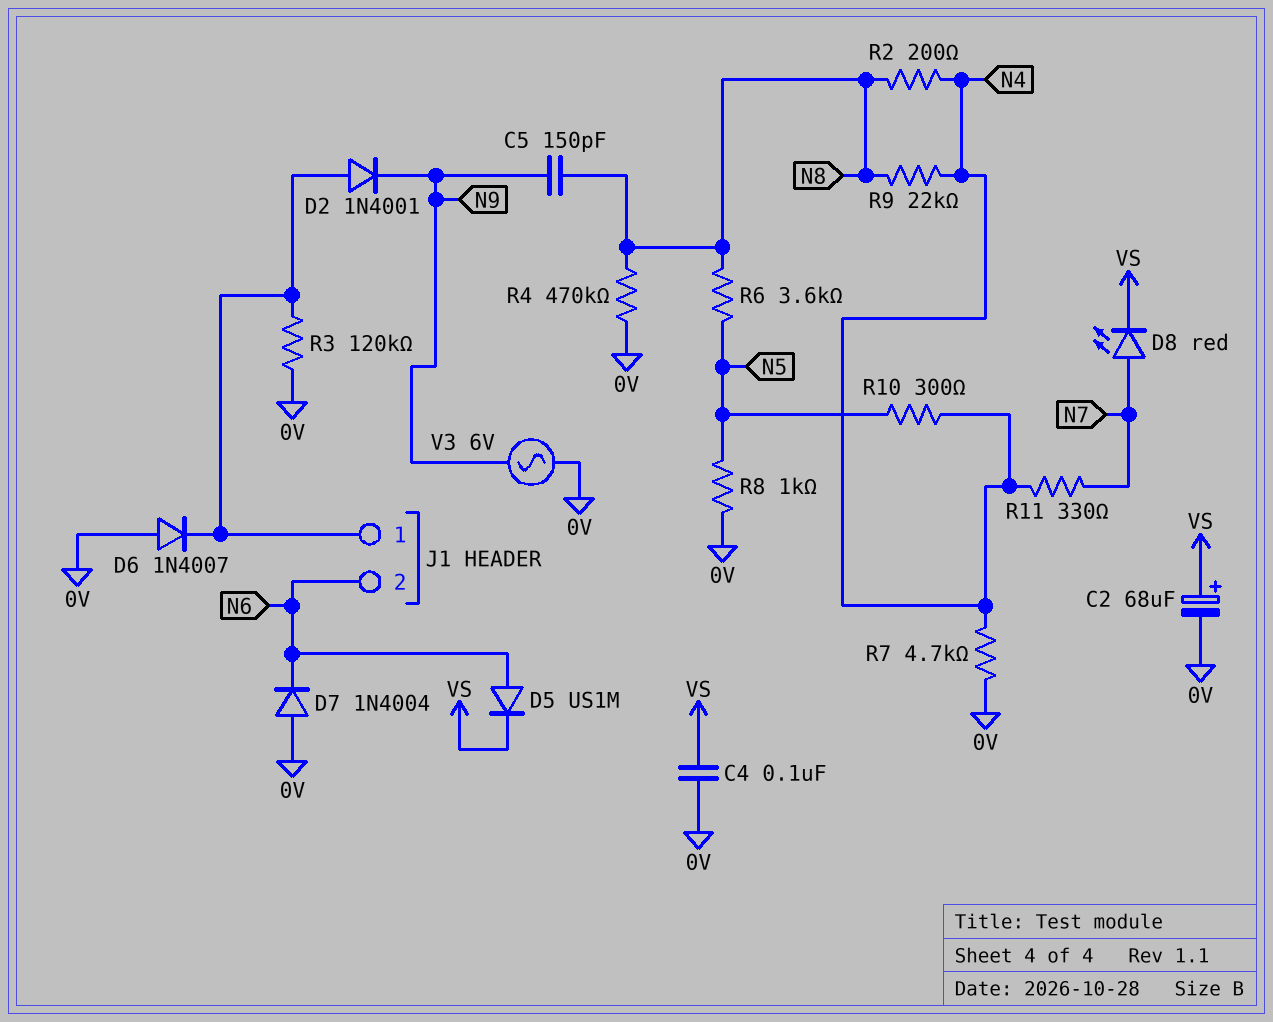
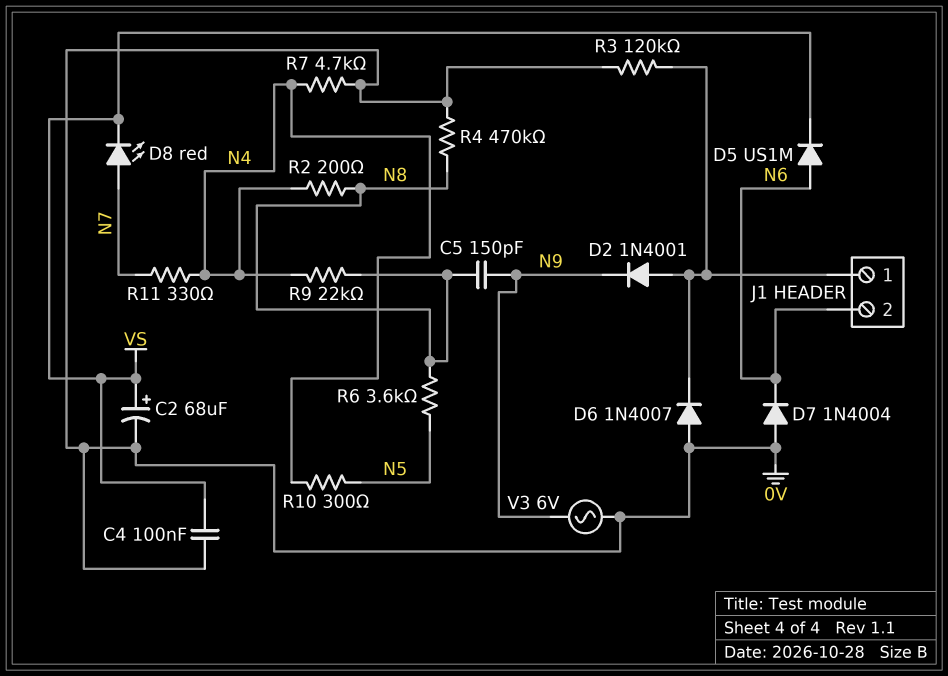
R8: 1k (0V, N5) -> none

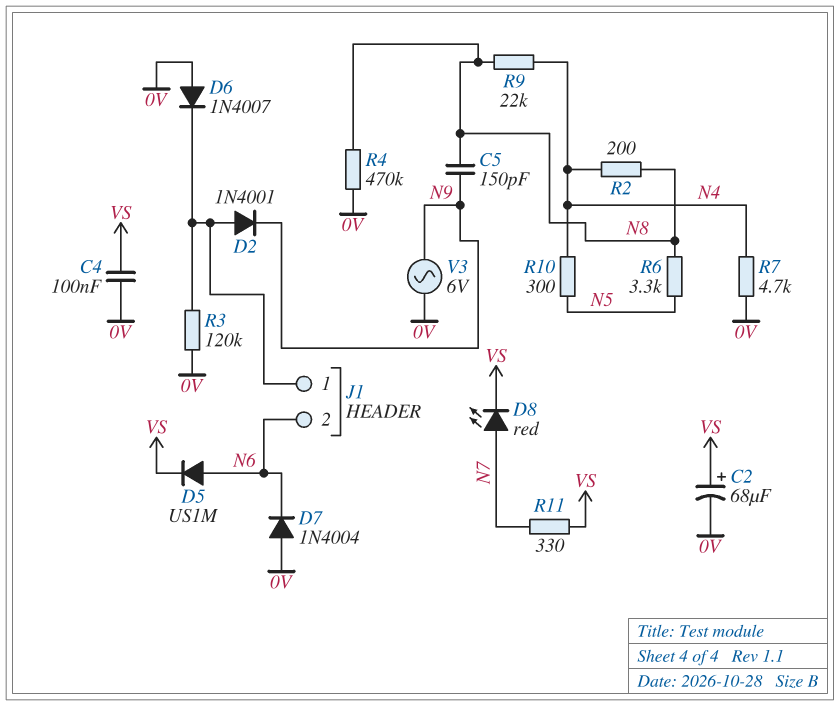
R6: 3.6k (N5, N8) -> 3.3k (N5, N8)
R11: 330 (N4, N7) -> 330 (N7, VS)

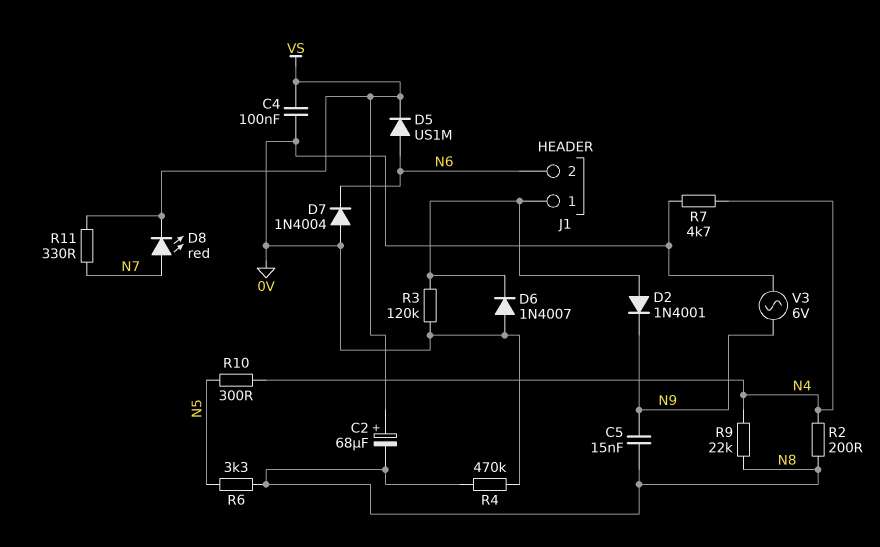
C2: 68uF (plus VS, minus 0V) -> 68uF (plus VS, minus N8)
C5: 150pF (N8, N9) -> 15nF (N8, N9)

